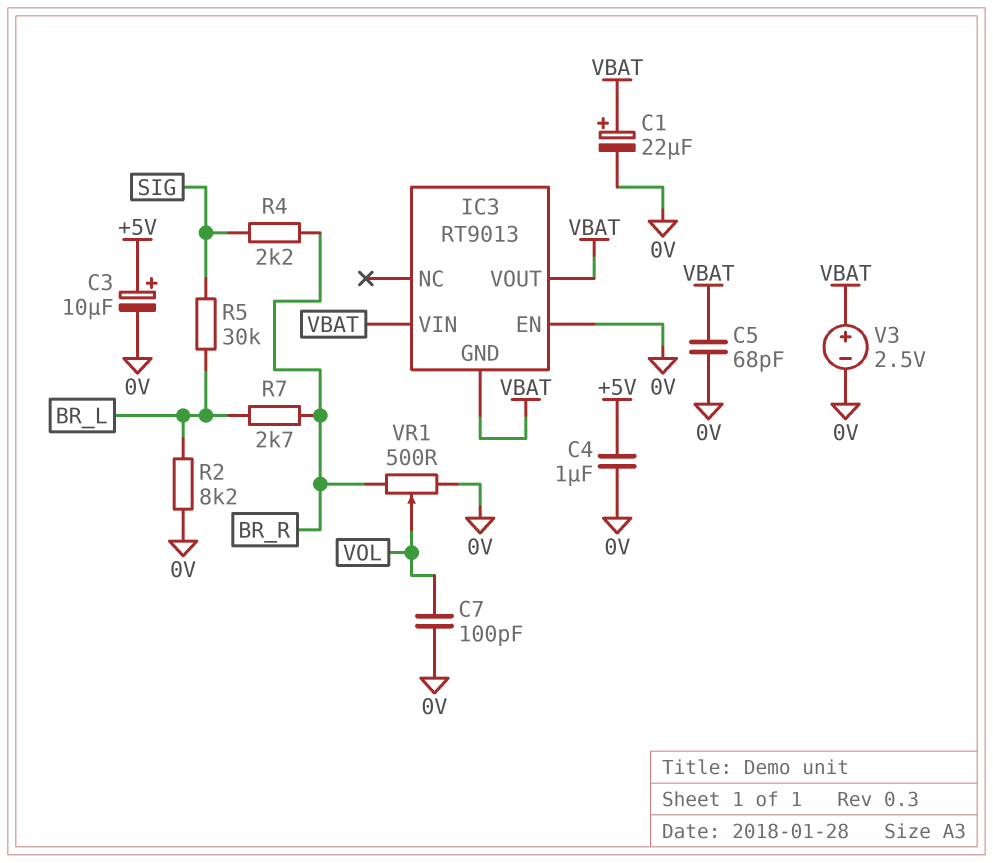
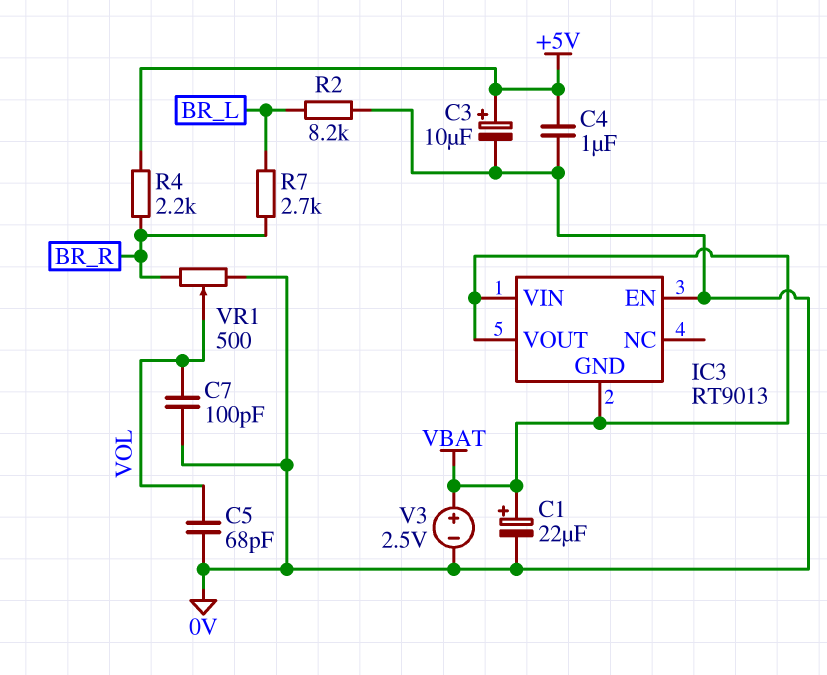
C5: 68pF (0V, VBAT) -> 68pF (0V, VOL)
R4: 2.2k (BR_R, SIG) -> 2.2k (+5V, BR_R)
R5: 30k (BR_L, SIG) -> none

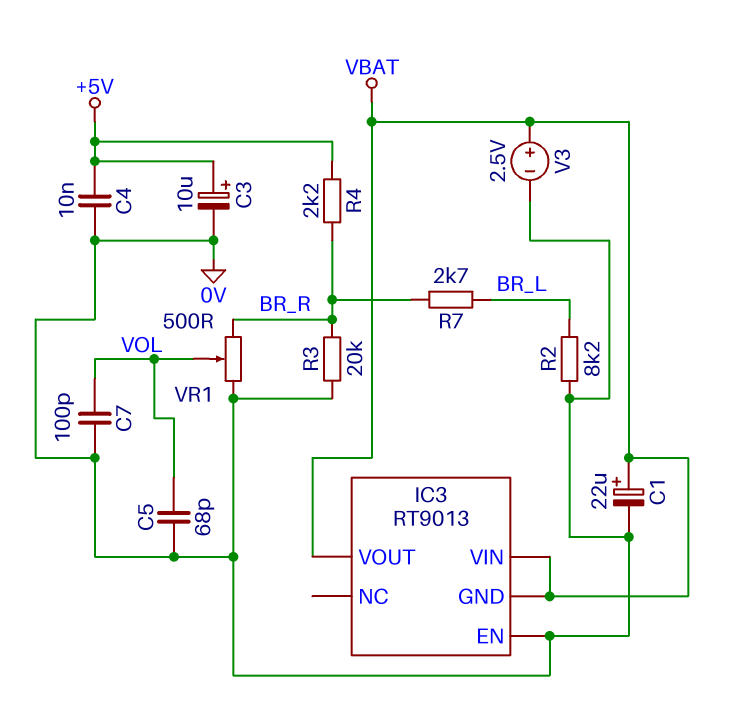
C4: 1uF (+5V, 0V) -> 10nF (+5V, 0V)
R3: none -> 20k (0V, BR_R)

